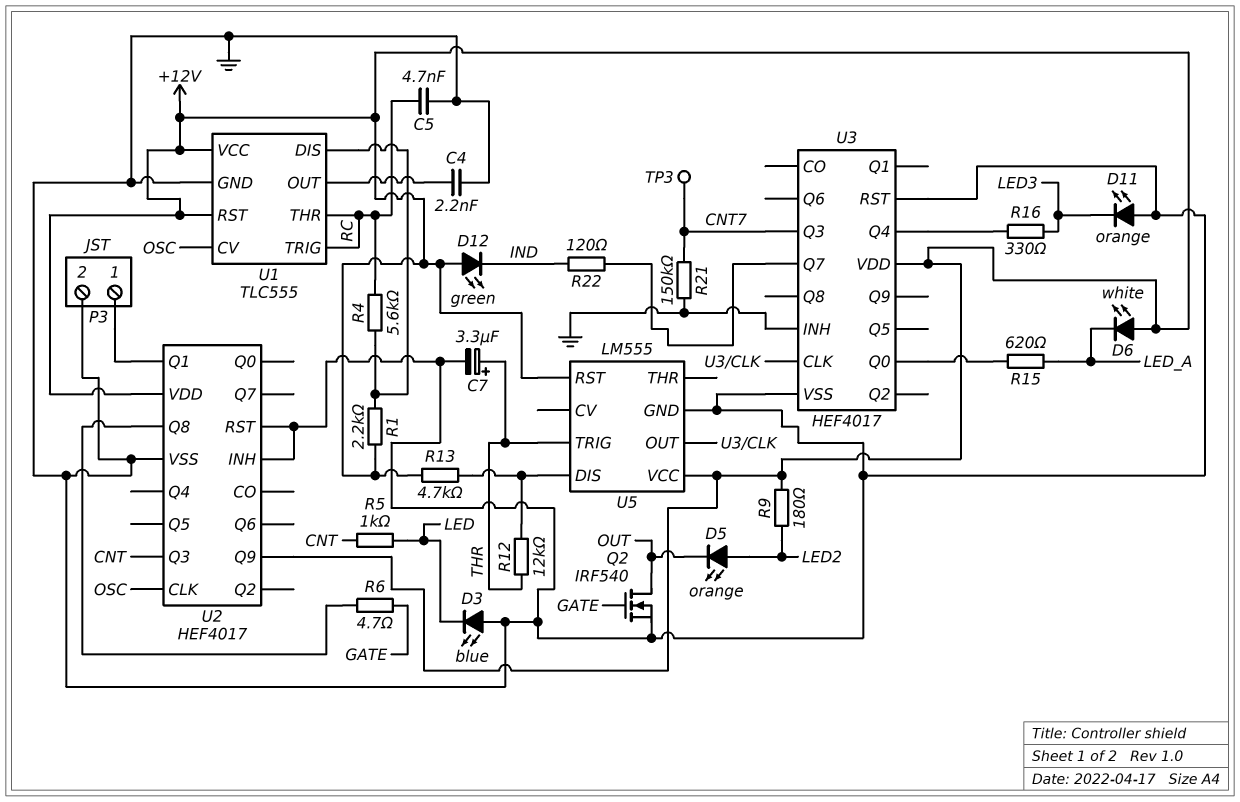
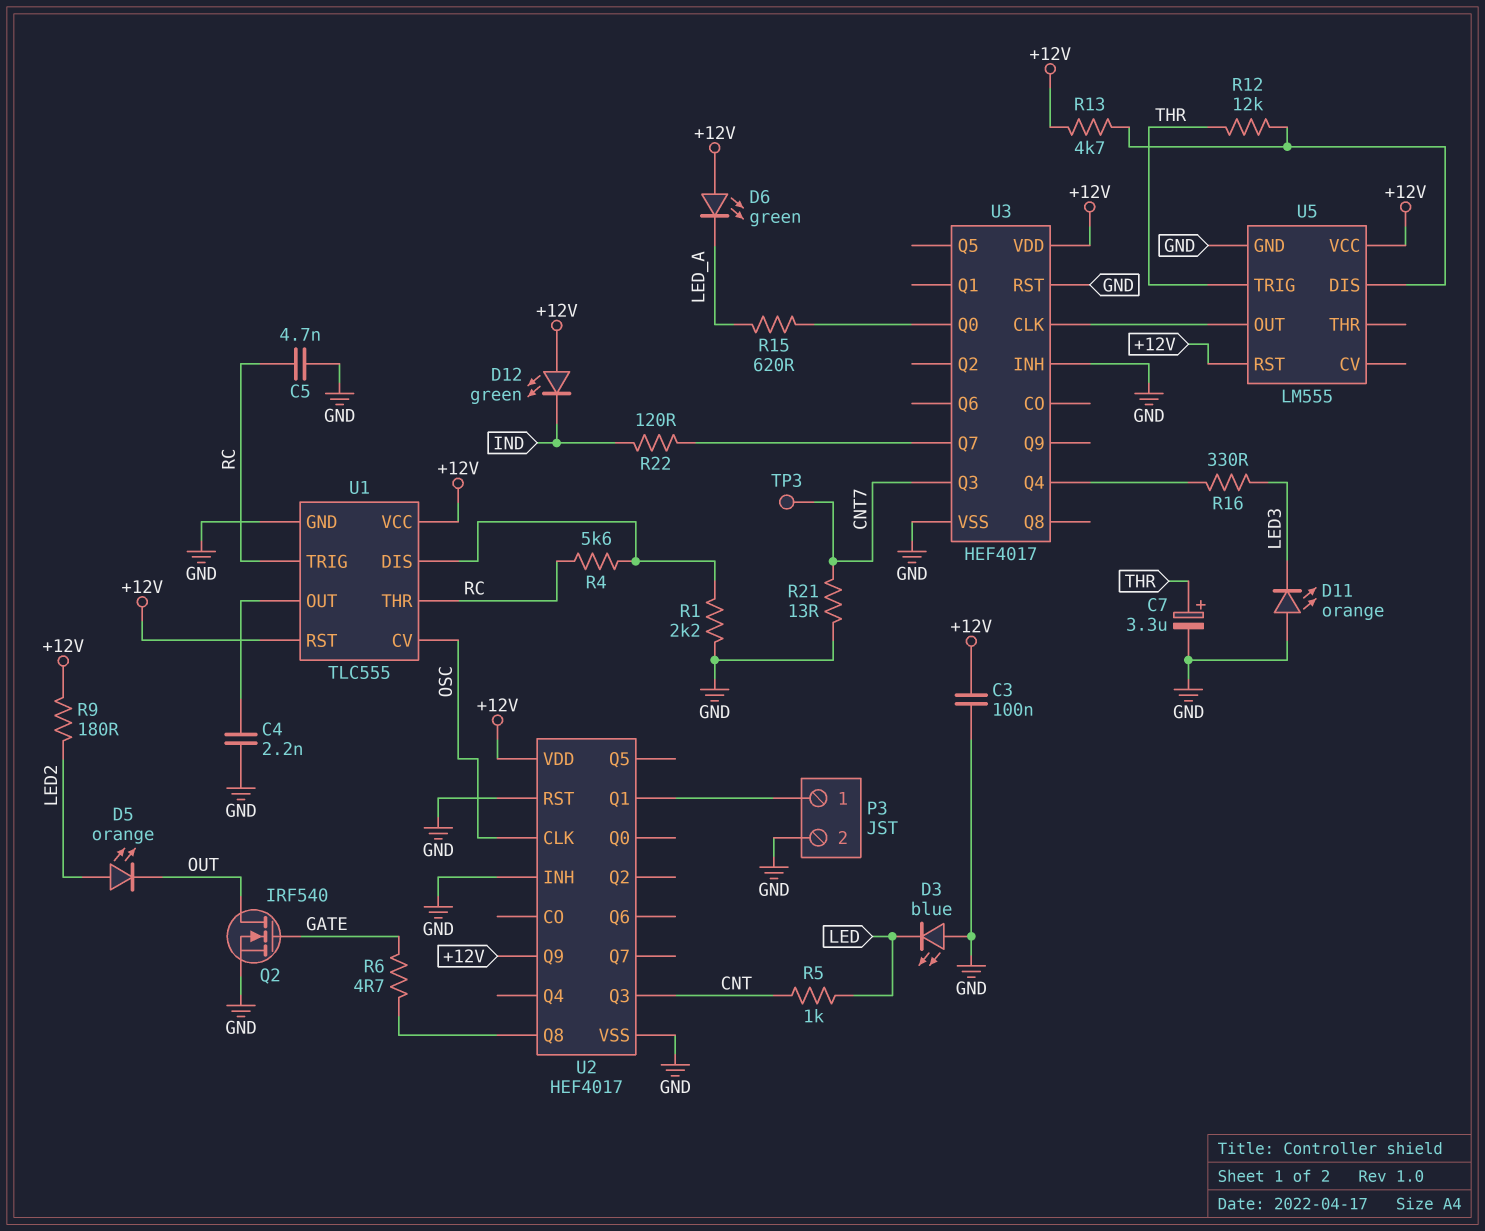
C3: none -> 100nF (+12V, GND)
D6: LED white (A +12V, K LED_A) -> LED green (A +12V, K LED_A)
R1: 2.2k (+12V, U1/DIS) -> 2.2k (GND, U1/DIS)
R21: 150k (CNT7, GND) -> 13 (CNT7, GND)

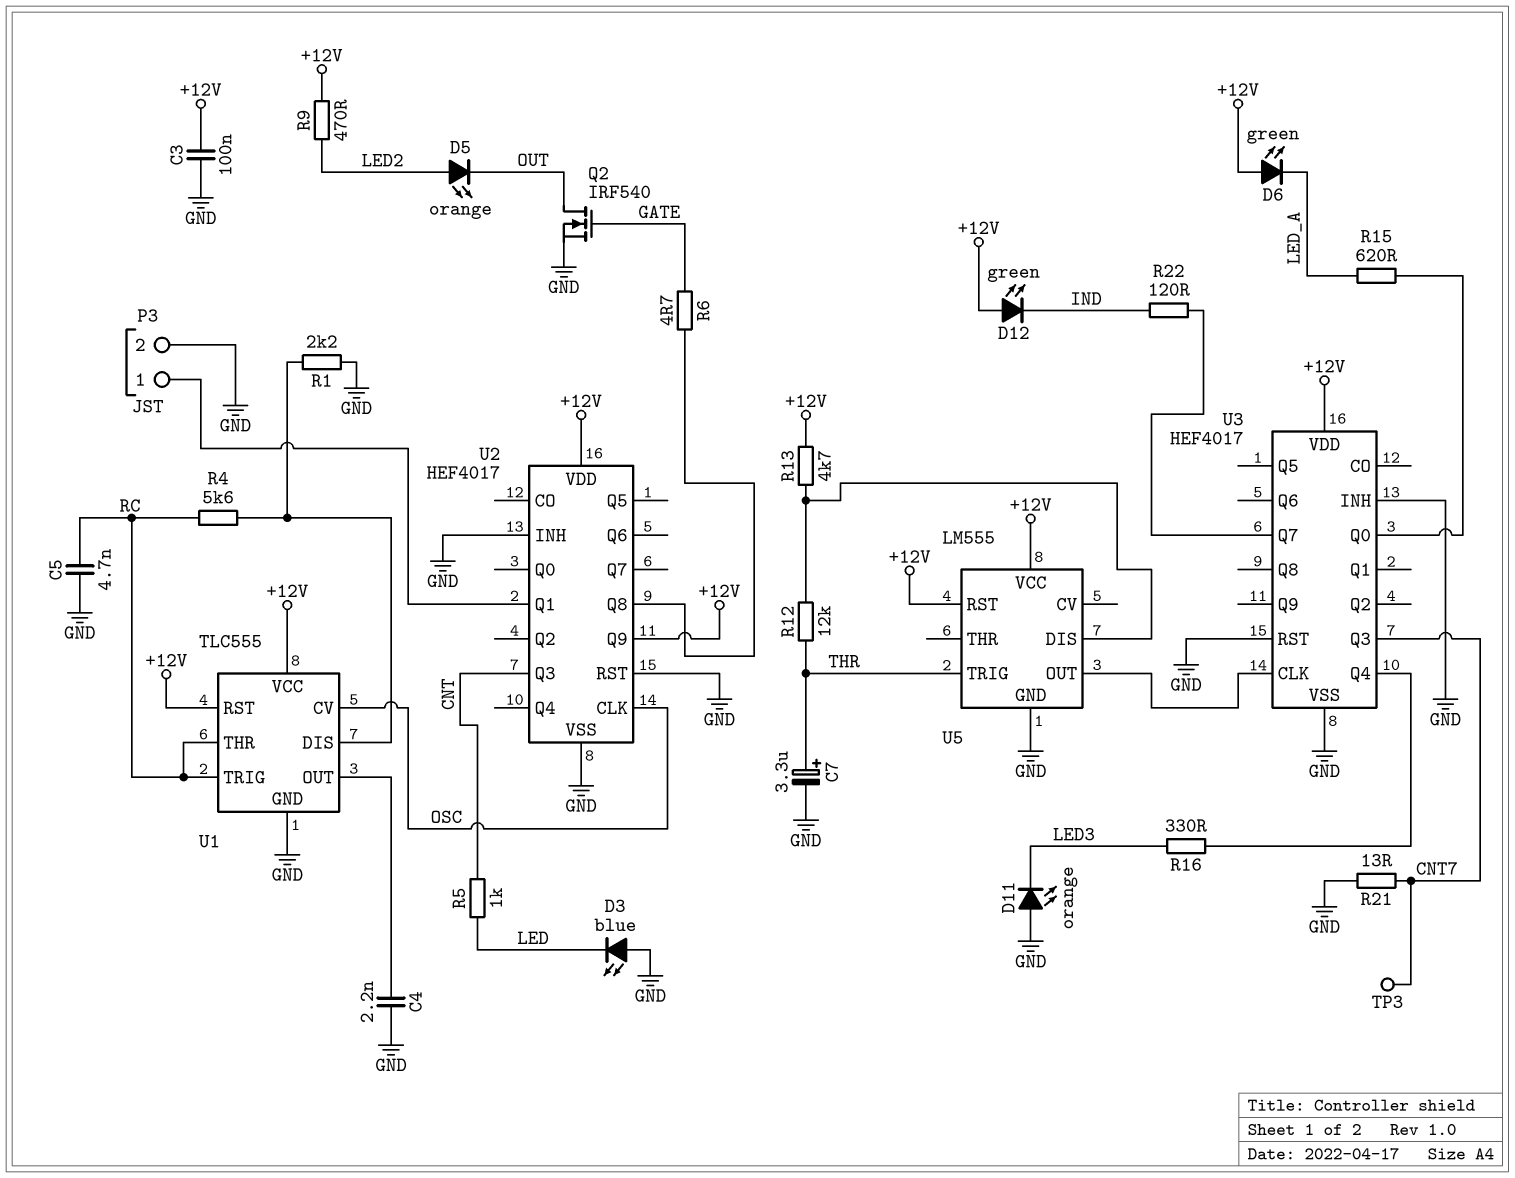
R9: 180 (+12V, LED2) -> 470 (+12V, LED2)

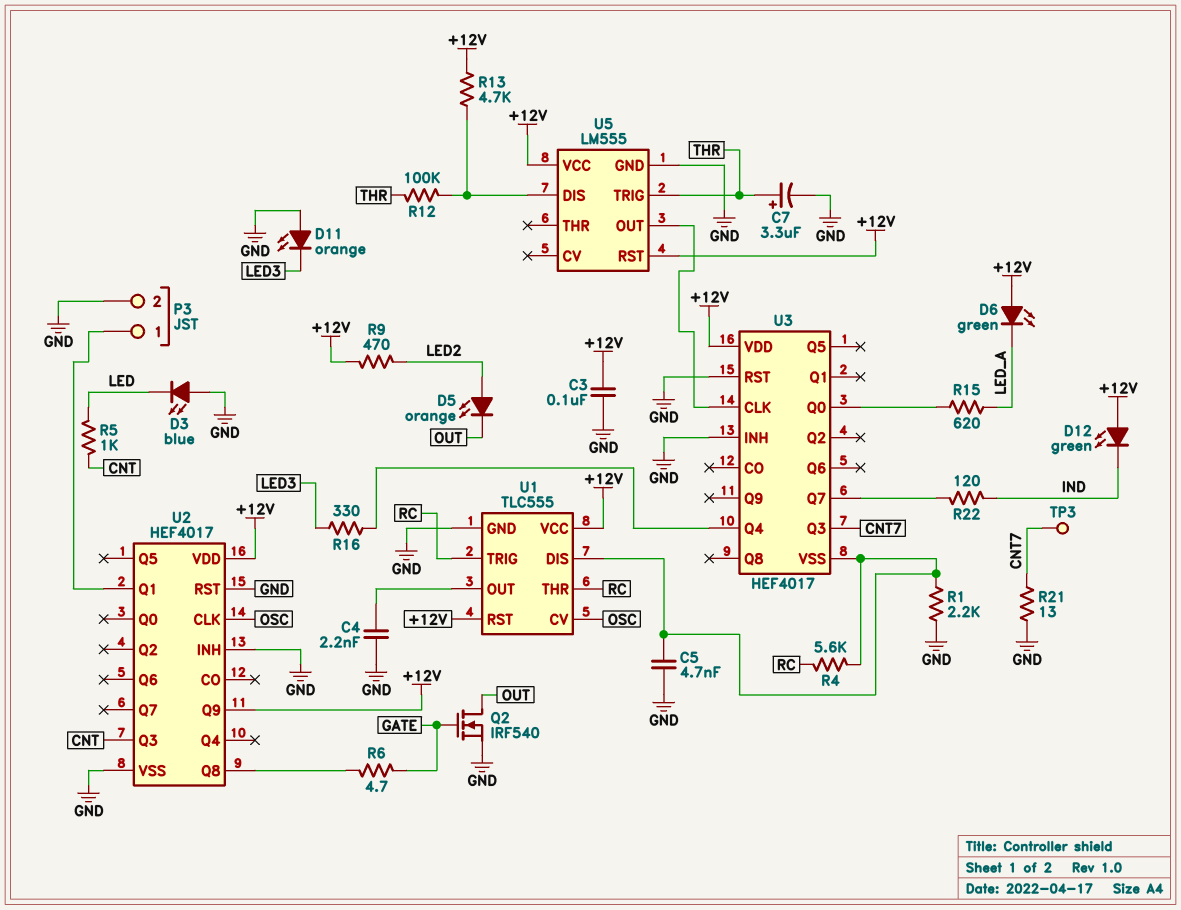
C5: 4.7nF (GND, RC) -> 4.7nF (GND, U1/DIS)
R12: 12k (THR, U5/DIS) -> 100k (THR, U5/DIS)
U3 pin VSS: GND -> U1/DIS

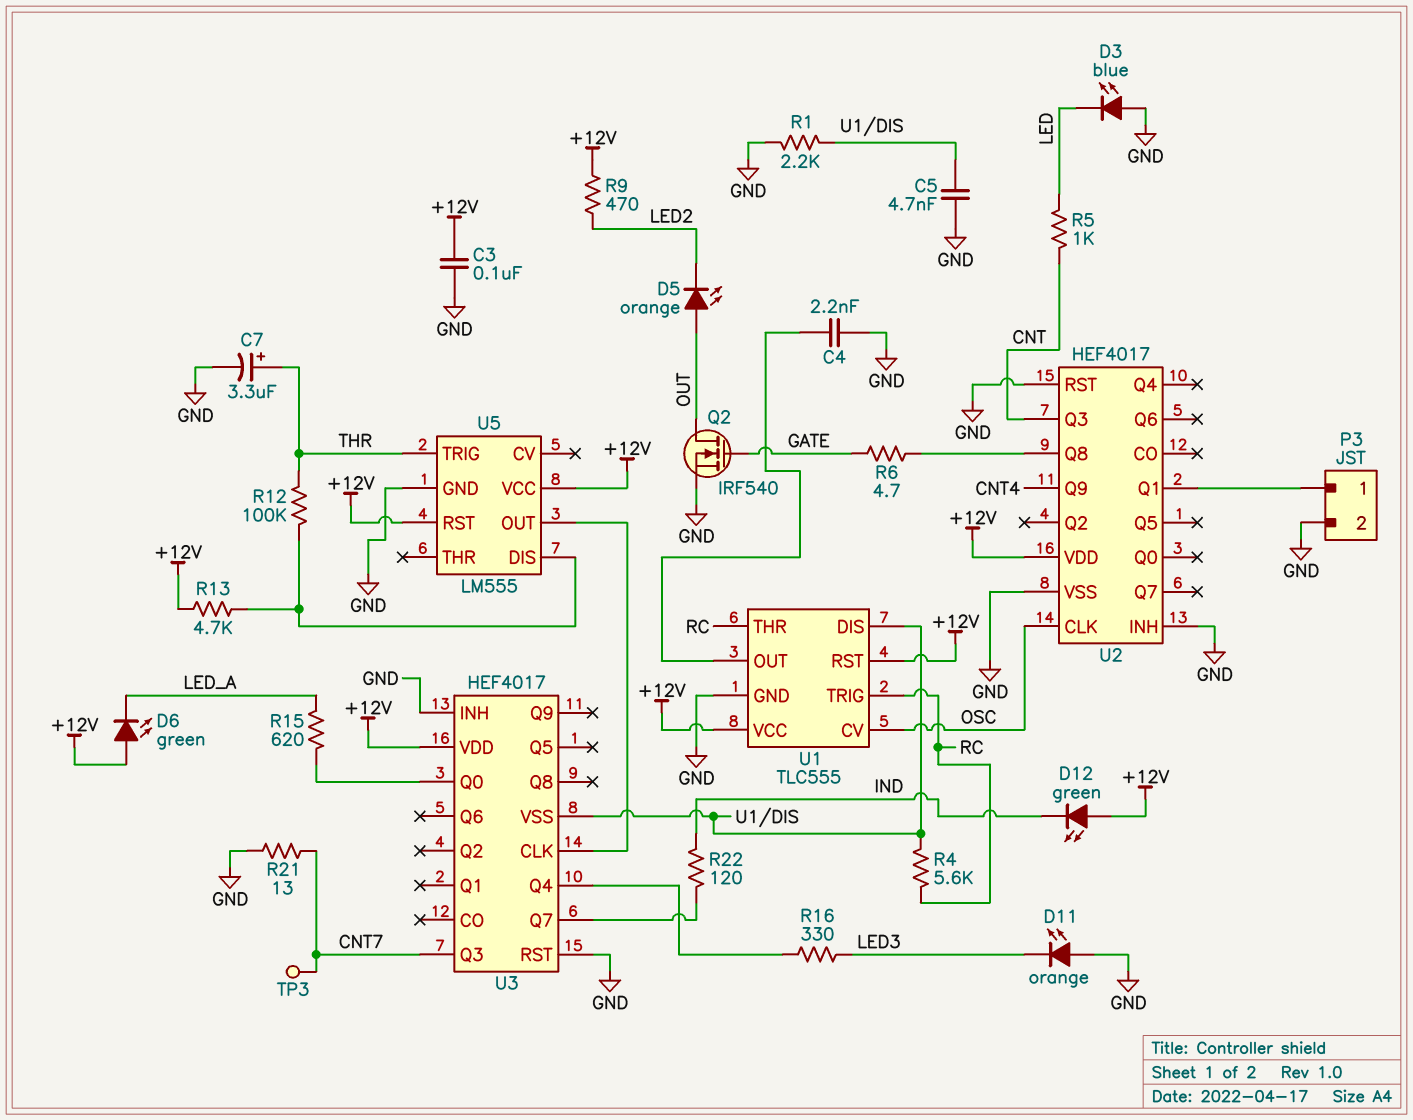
D5: LED orange (A LED2, K OUT) -> LED orange (A OUT, K LED2)
U2 pin Q9: +12V -> CNT4

